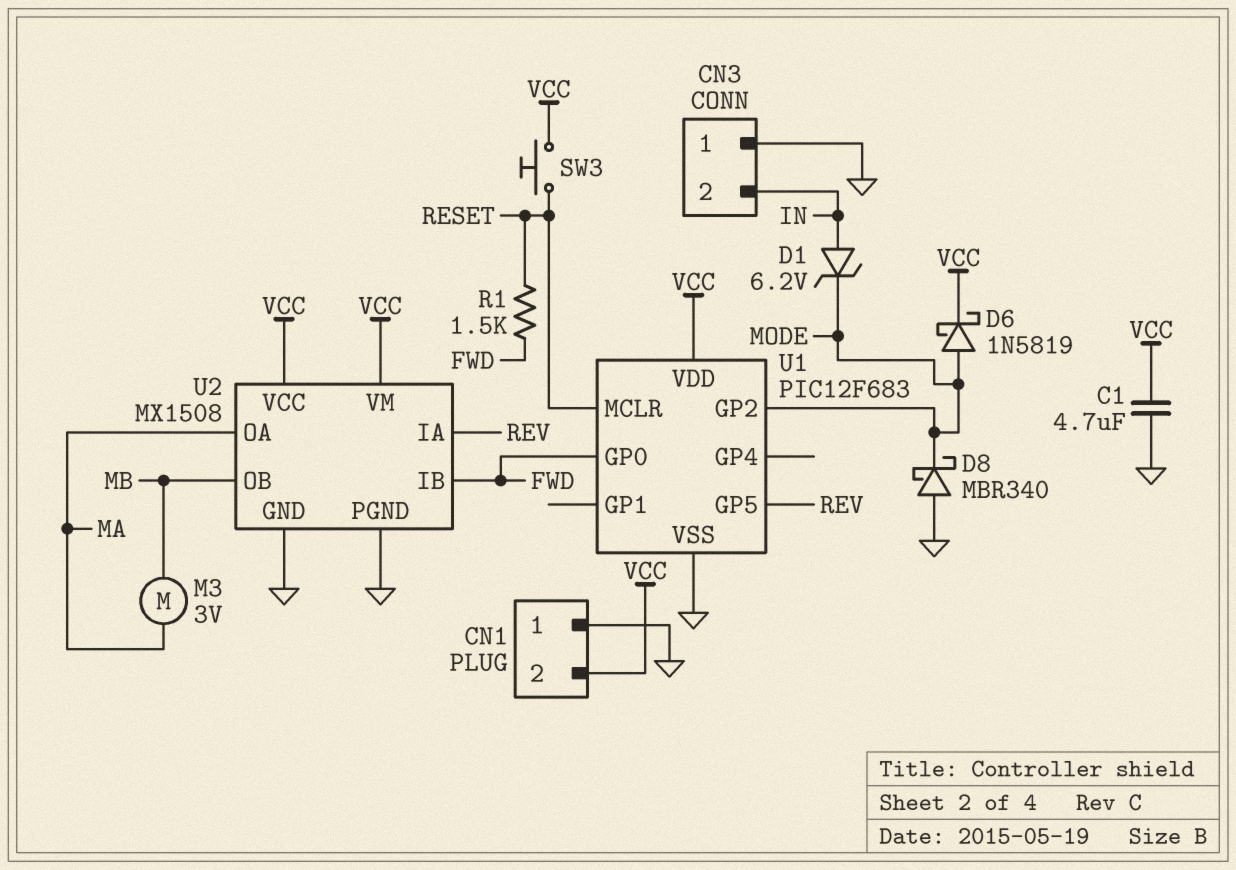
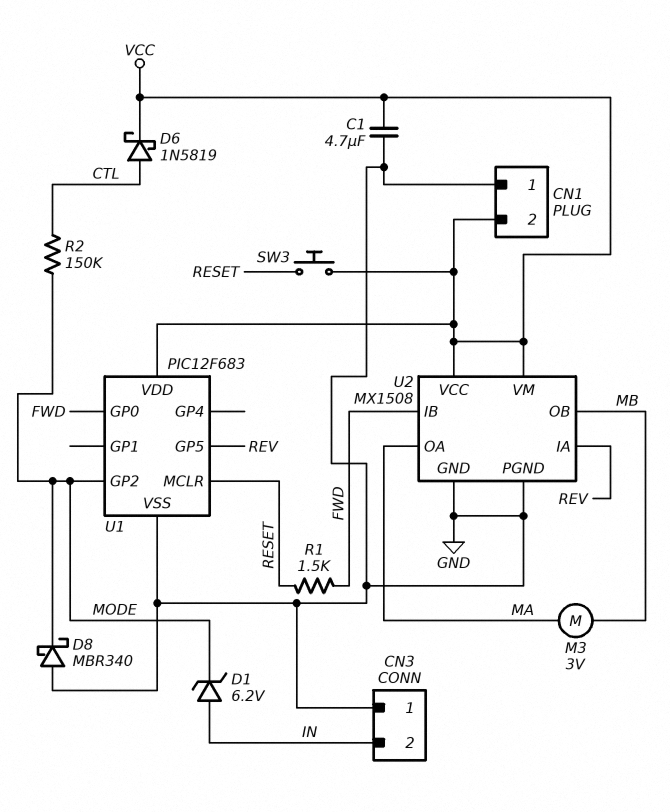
D6: schottky 1N5819 (A MODE, K VCC) -> schottky 1N5819 (A CTL, K VCC)
R2: none -> 150k (CTL, MODE)

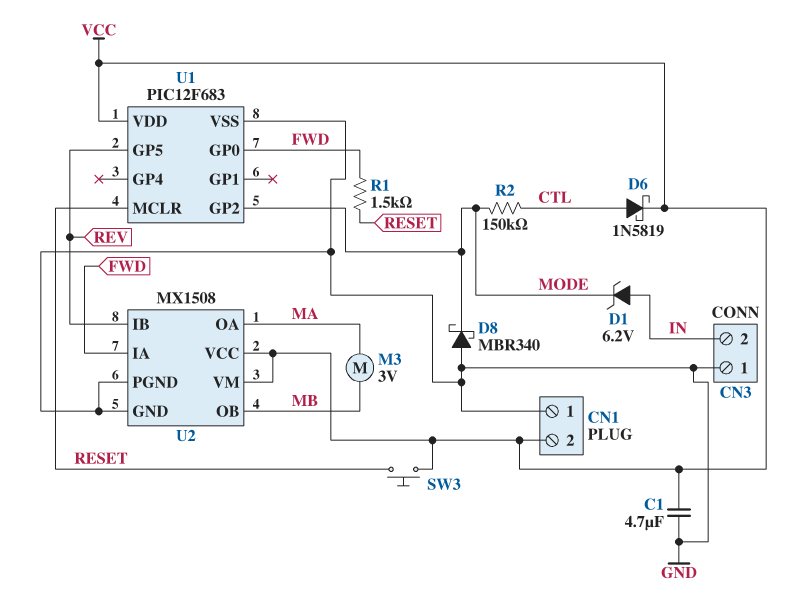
U2 pin IA: REV -> FWD
U2 pin IB: FWD -> REV

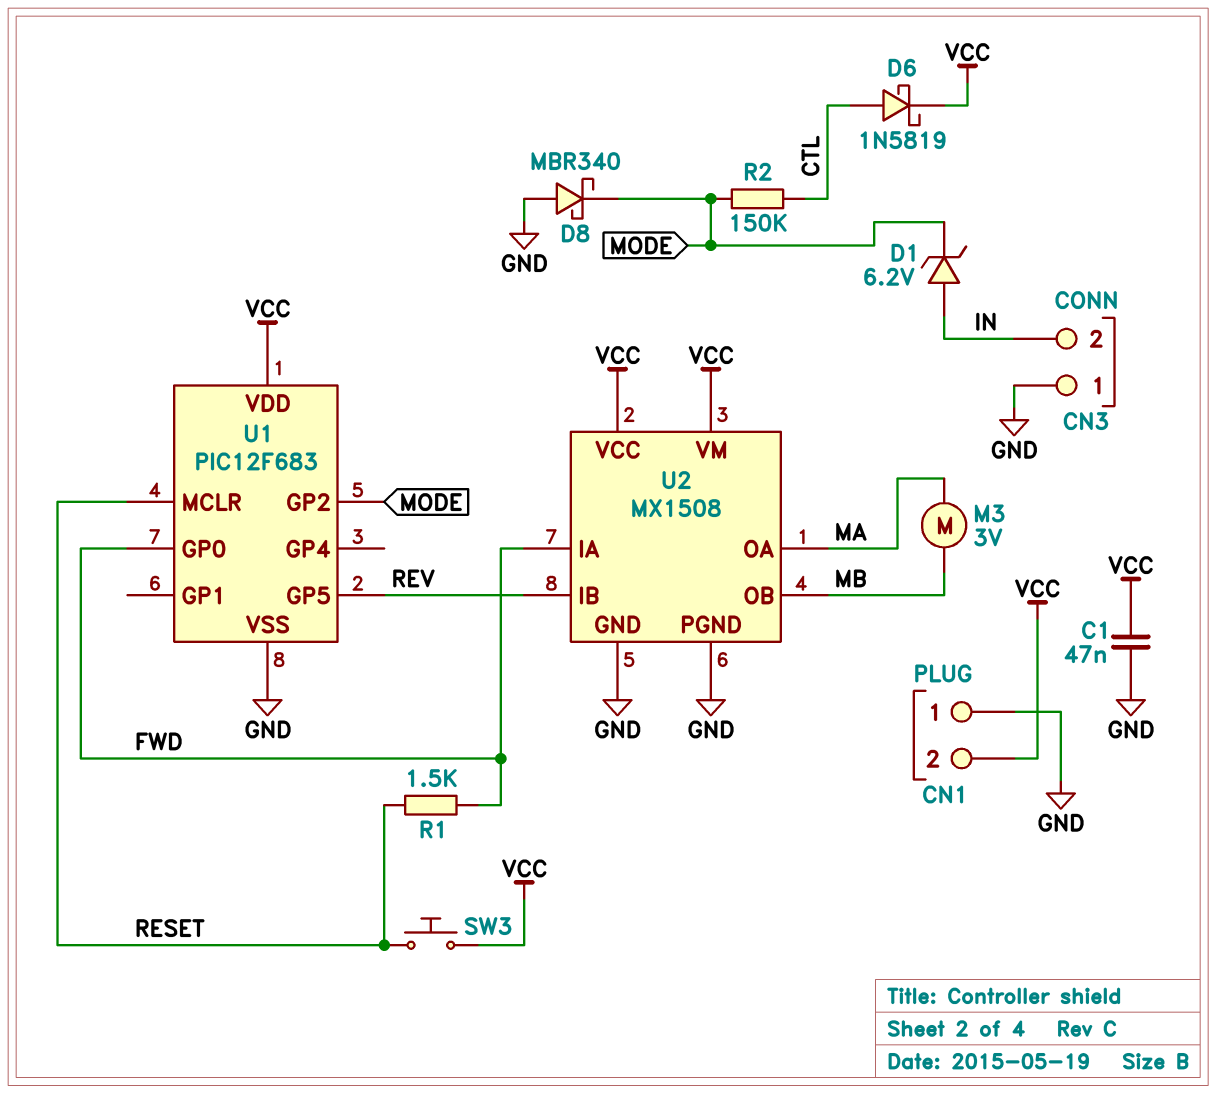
C1: 4.7uF (GND, VCC) -> 47nF (GND, VCC)

